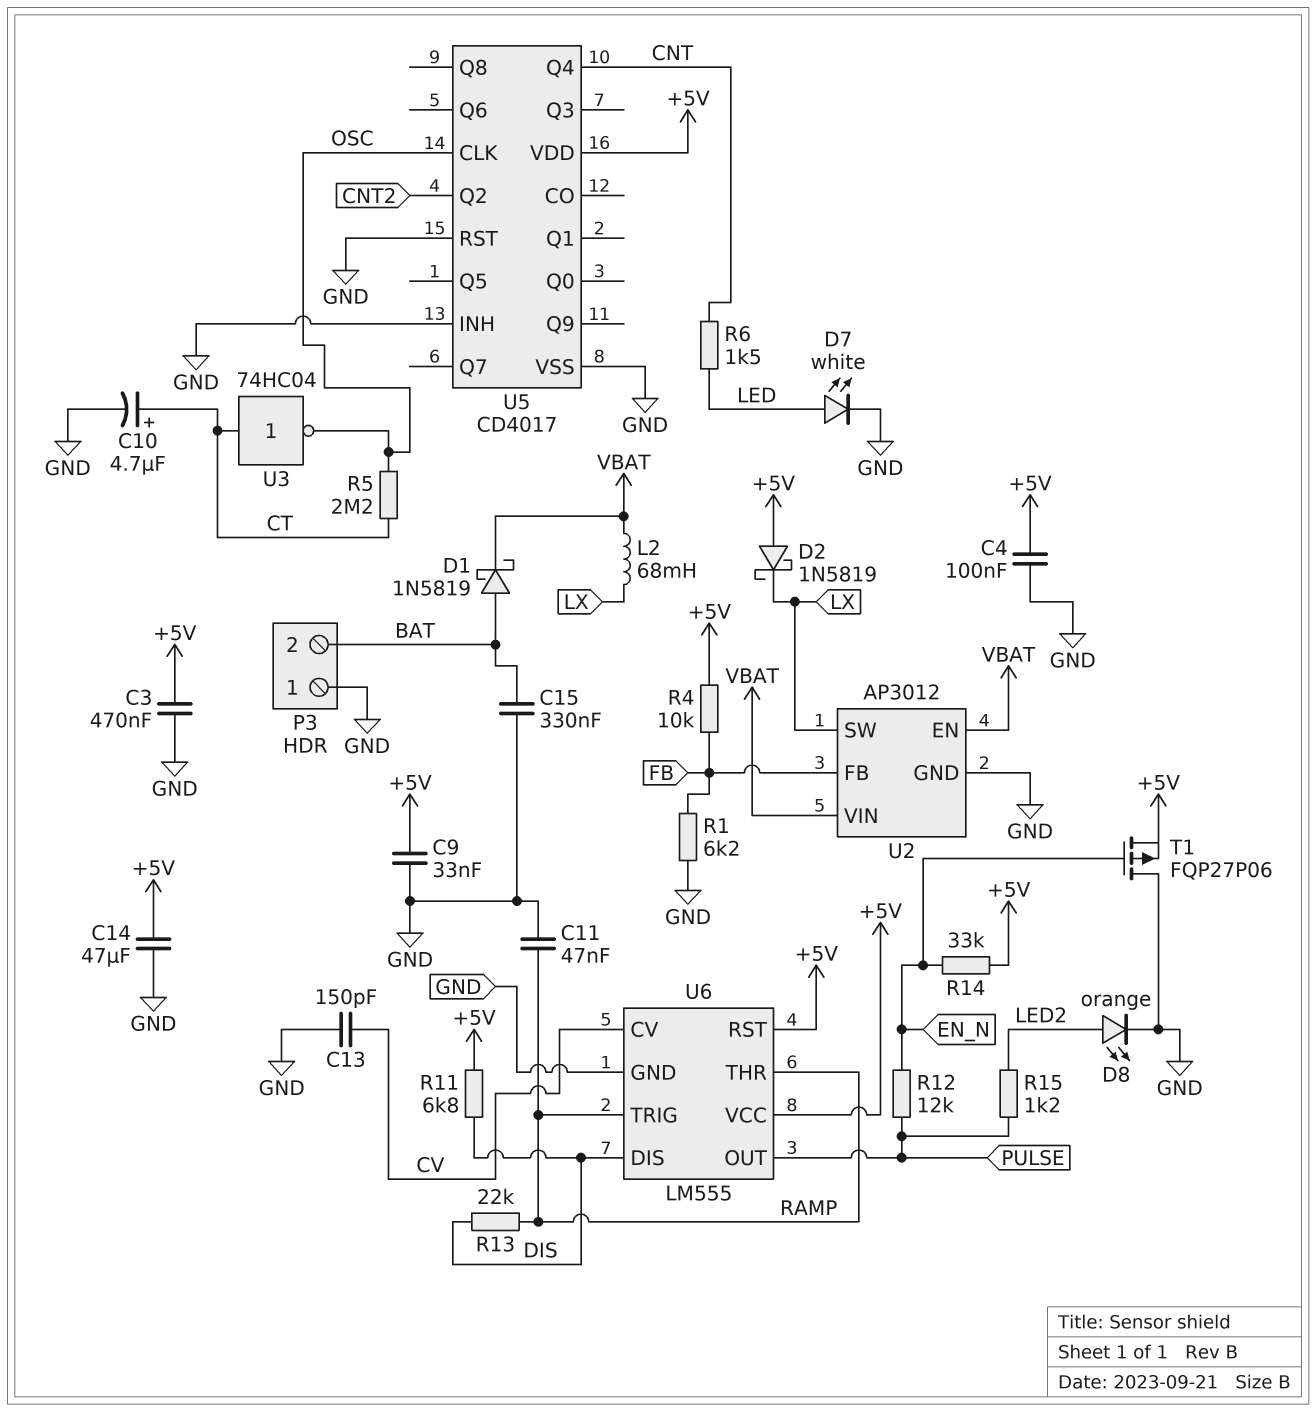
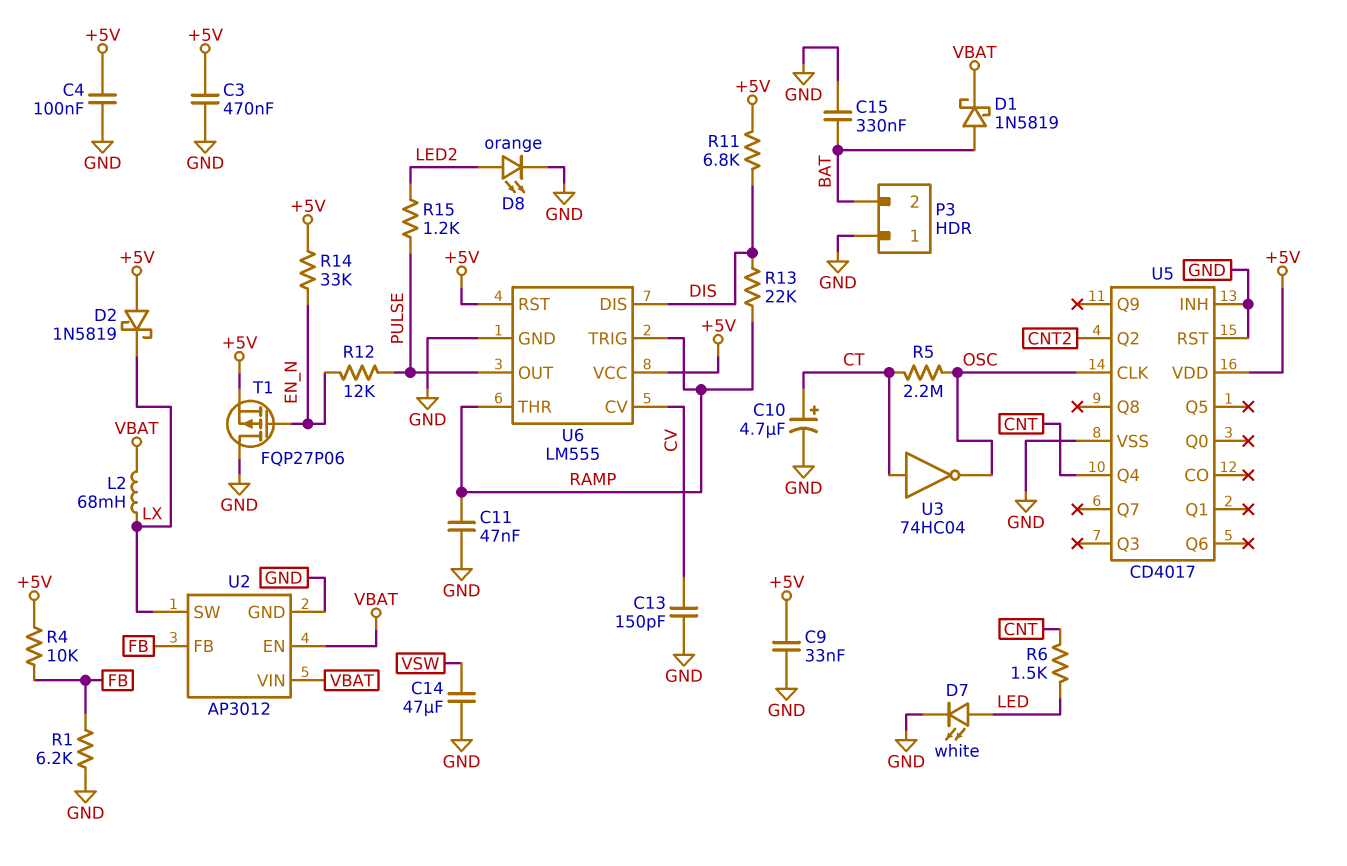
C14: 47uF (+5V, GND) -> 47uF (GND, VSW)

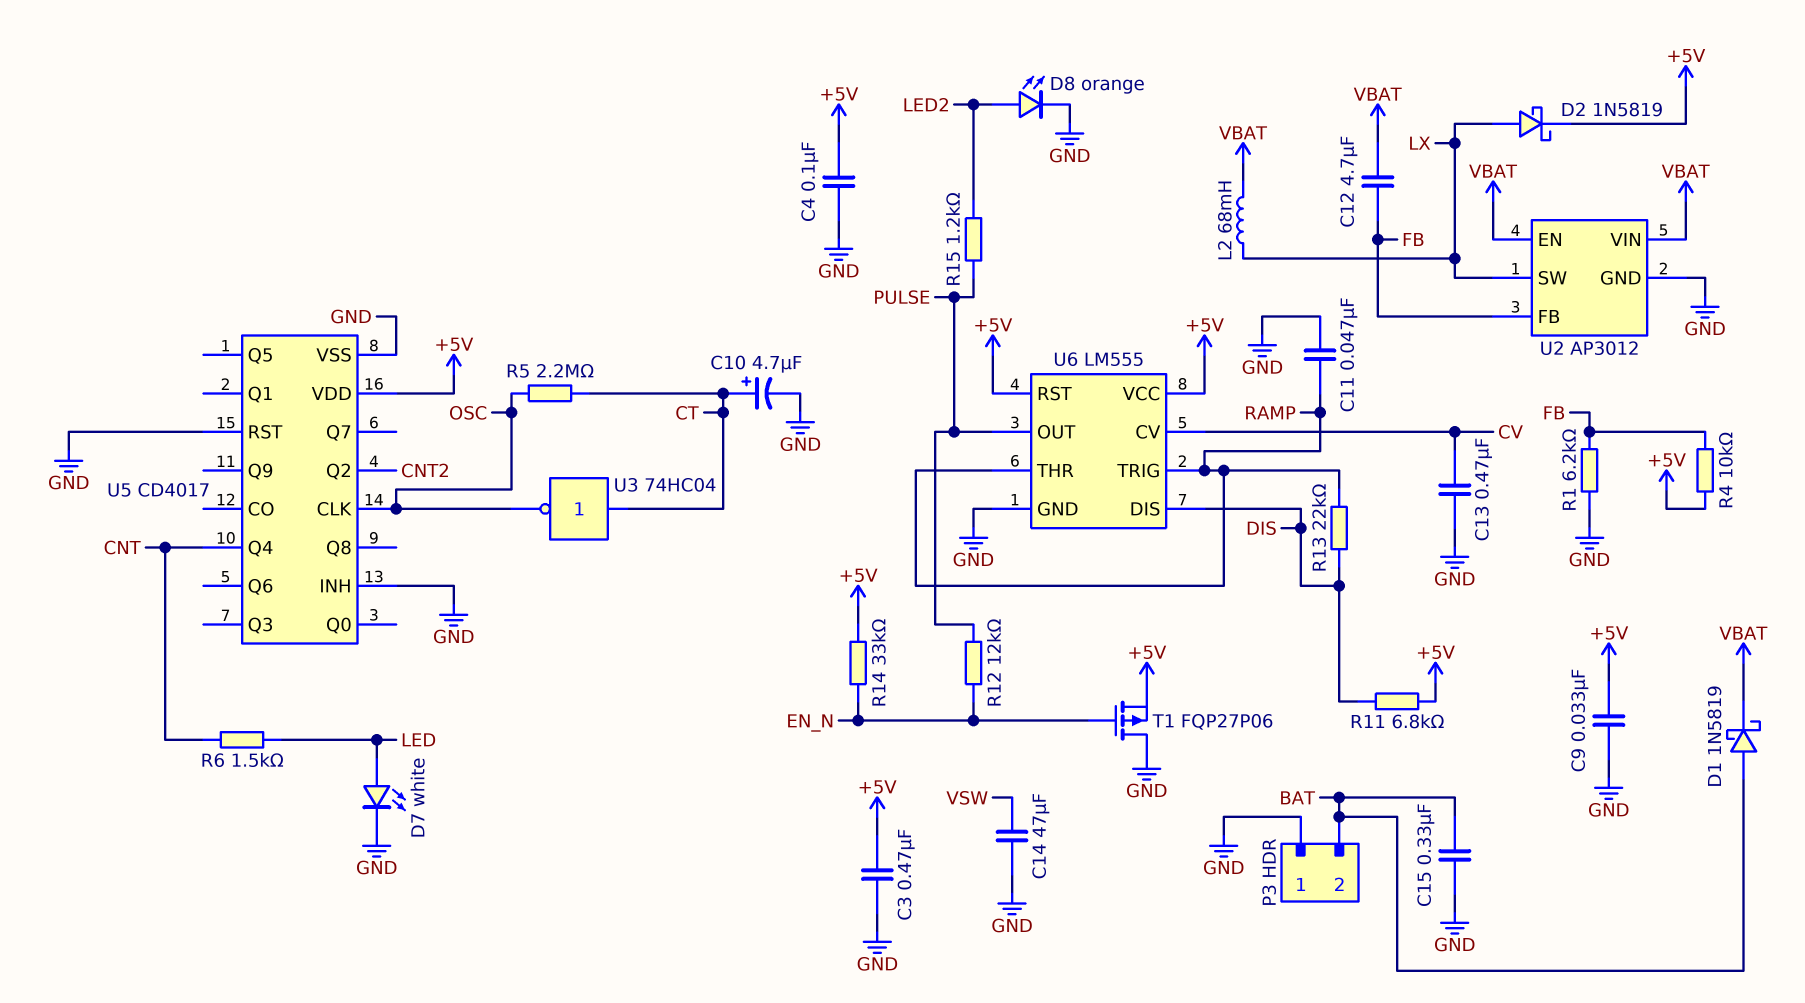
C12: none -> 4.7uF (FB, VBAT)
C13: 150pF (CV, GND) -> 470nF (CV, GND)
D2: schottky 1N5819 (A +5V, K LX) -> schottky 1N5819 (A LX, K +5V)

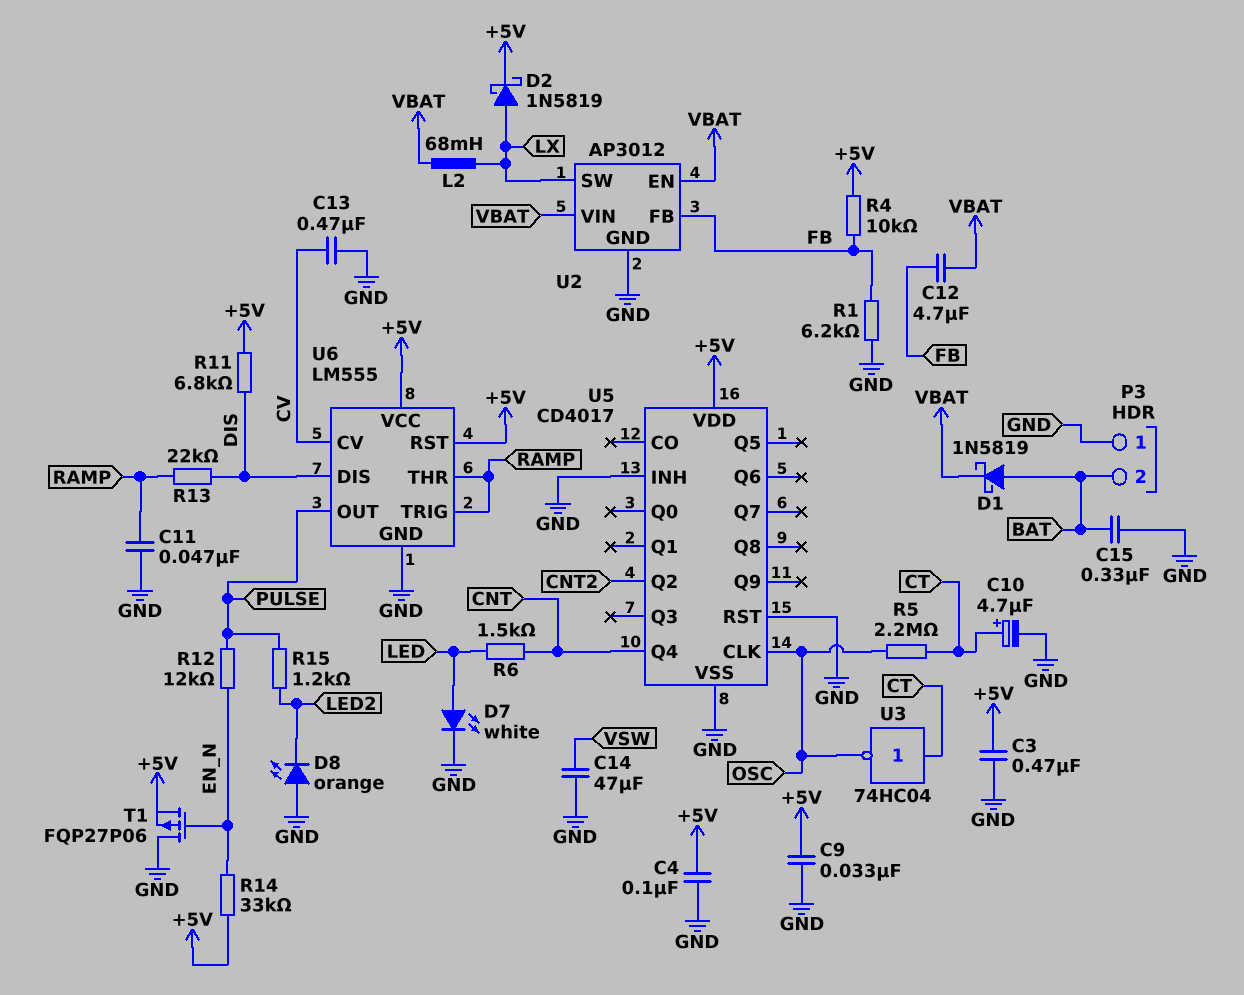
D8: LED orange (A LED2, K GND) -> LED orange (A GND, K LED2)

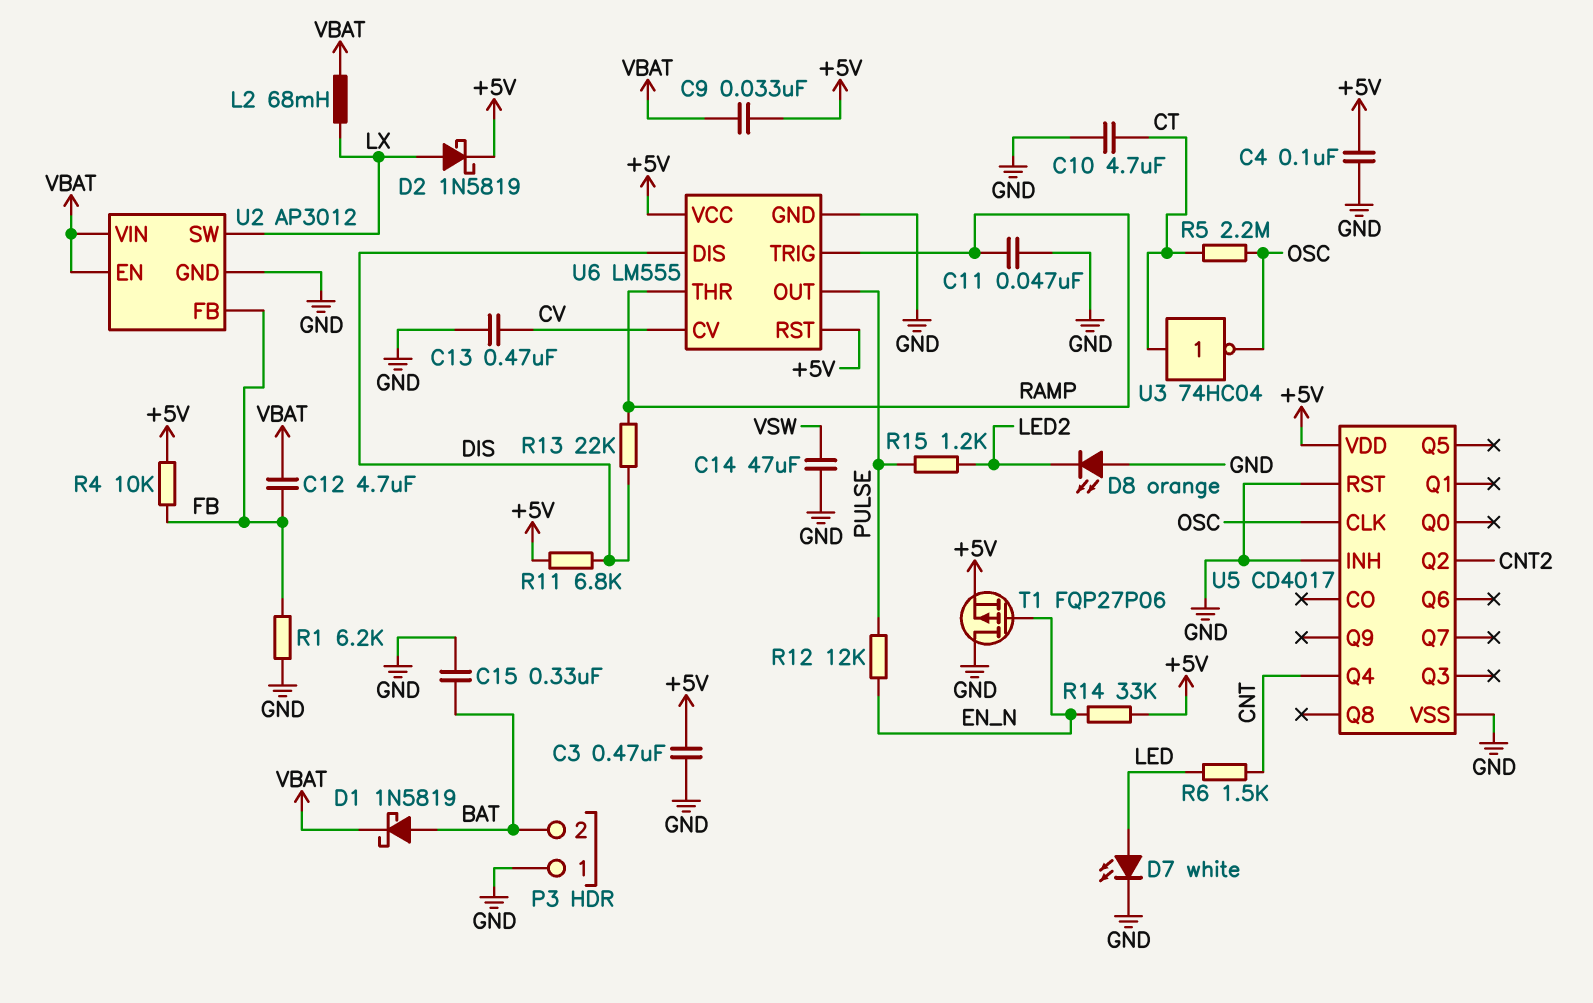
C9: 33nF (+5V, GND) -> 33nF (+5V, VBAT)
C10: 4.7uF (plus CT, minus GND) -> 4.7uF (CT, GND)

